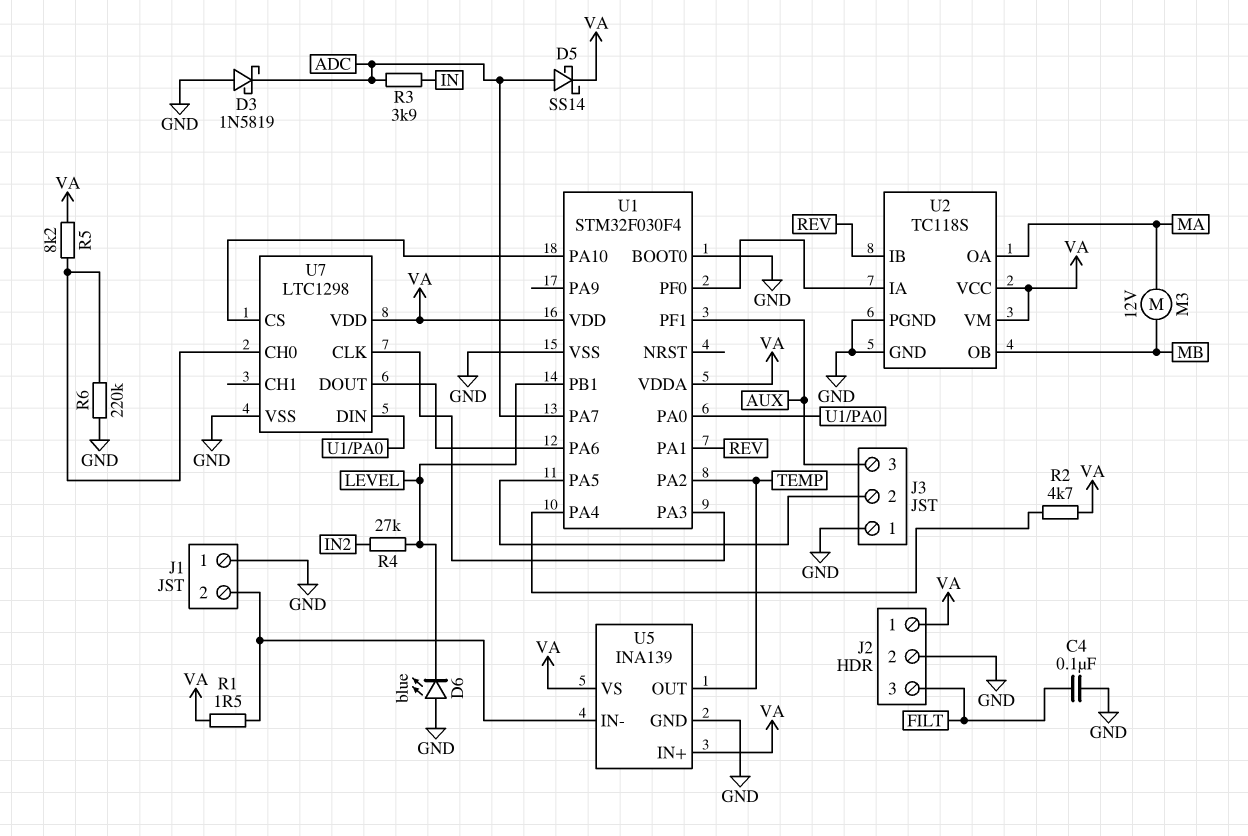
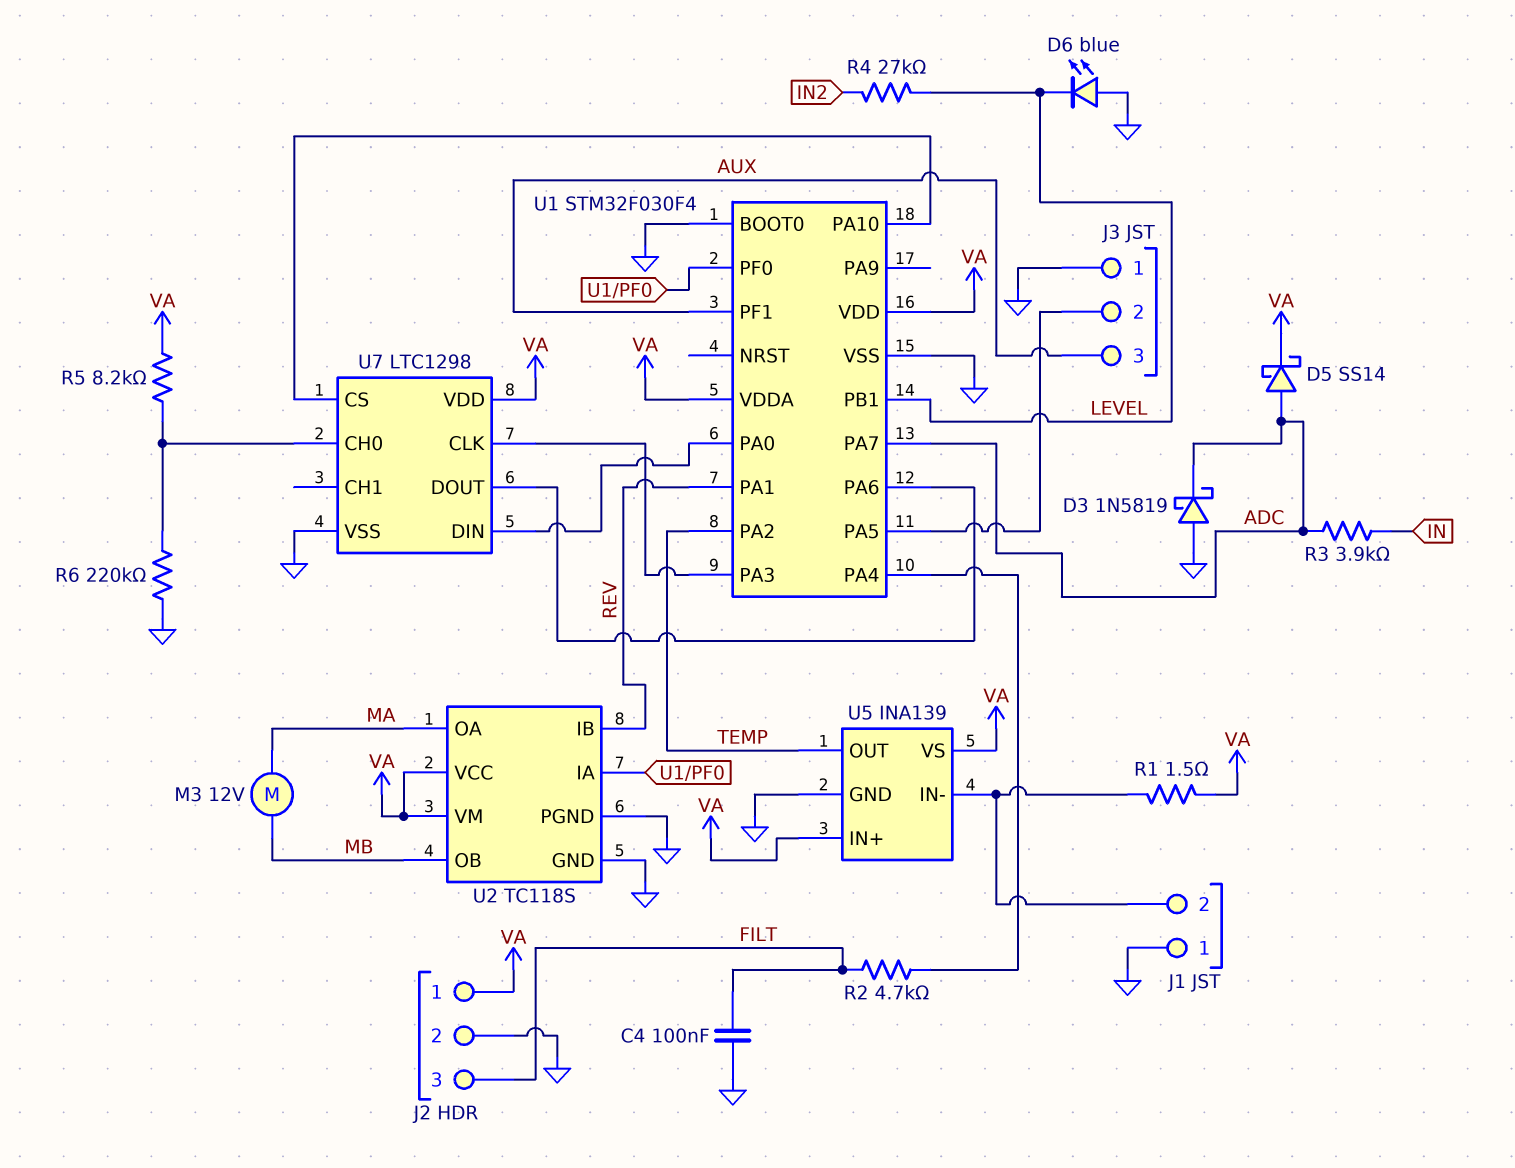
R2: 4.7k (U1/PA4, VA) -> 4.7k (FILT, U1/PA4)

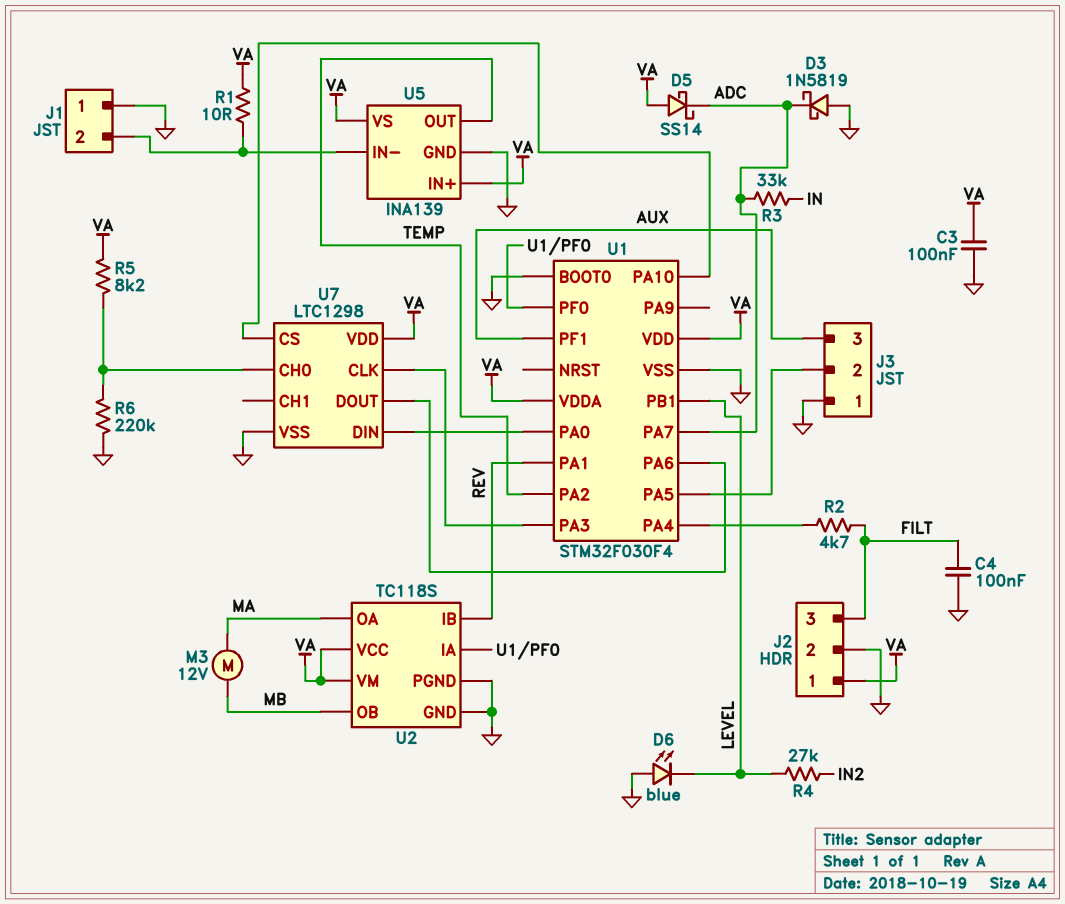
C3: none -> 100nF (GND, VA)
D5: schottky SS14 (A ADC, K VA) -> schottky SS14 (A VA, K ADC)
R1: 1.5 (J1/2, VA) -> 10 (J1/2, VA)
R3: 3.9k (ADC, IN) -> 33k (ADC, IN)

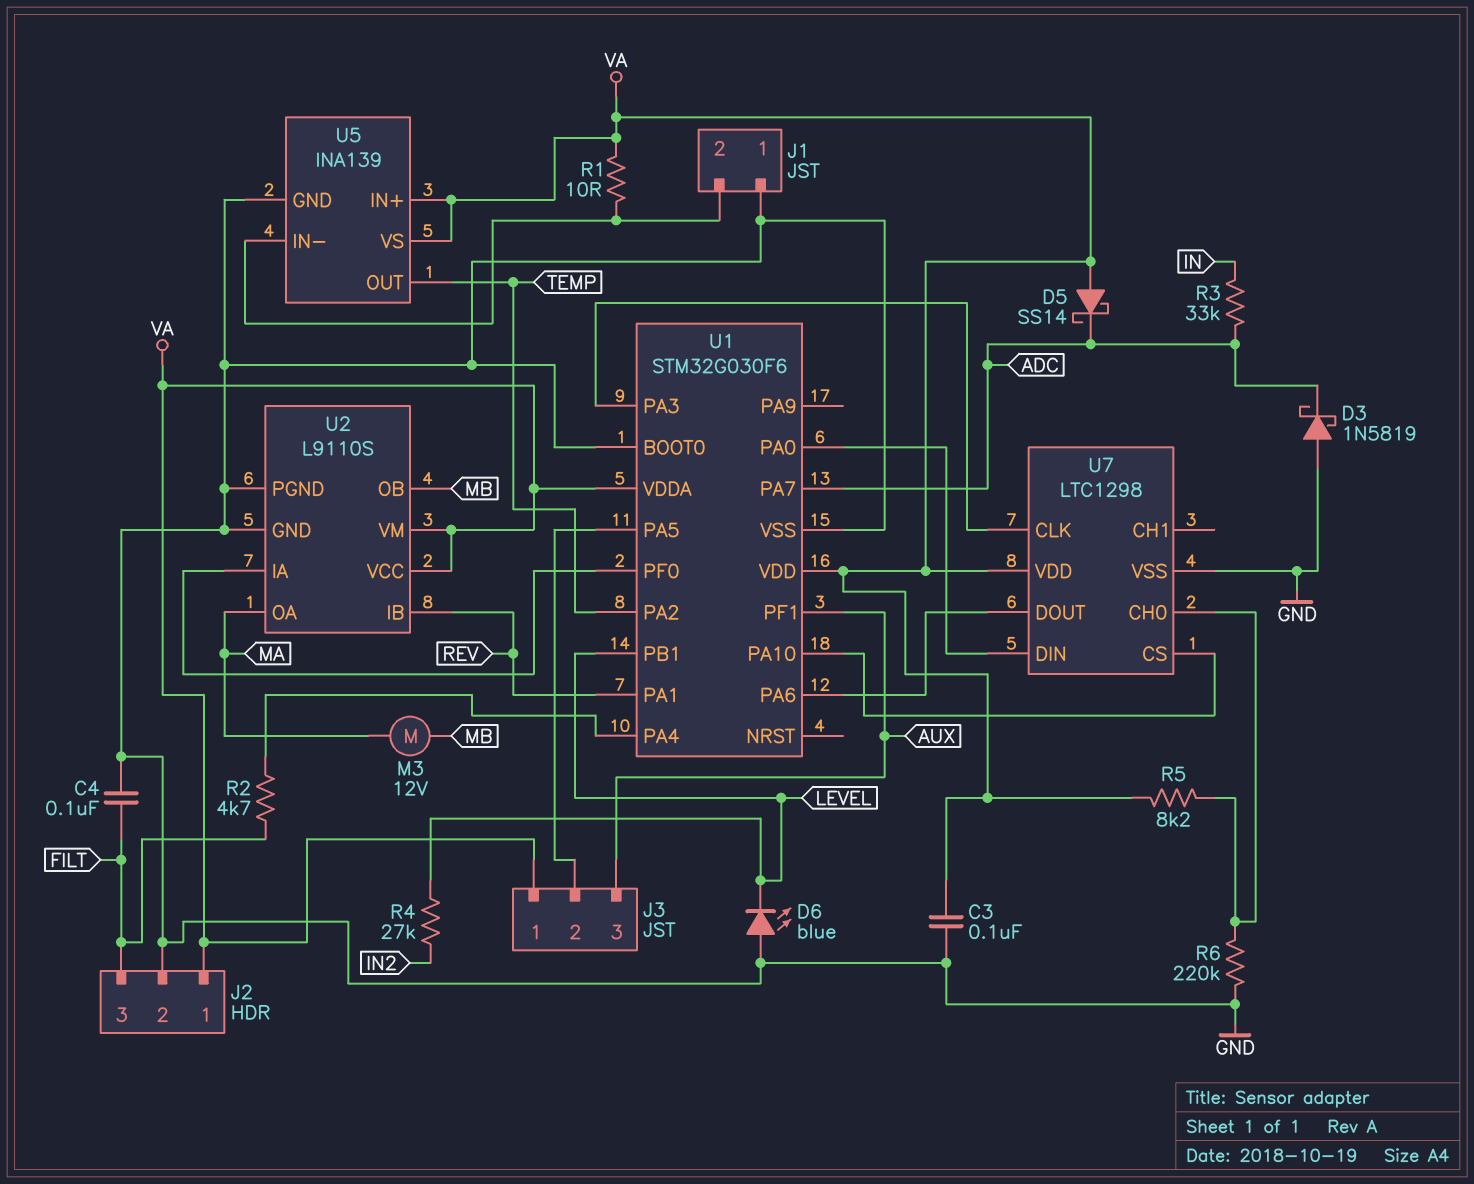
J3 pin 1: GND -> VA
U1: STM32F030F4 -> STM32G030F6
U2: TC118S -> L9110S

